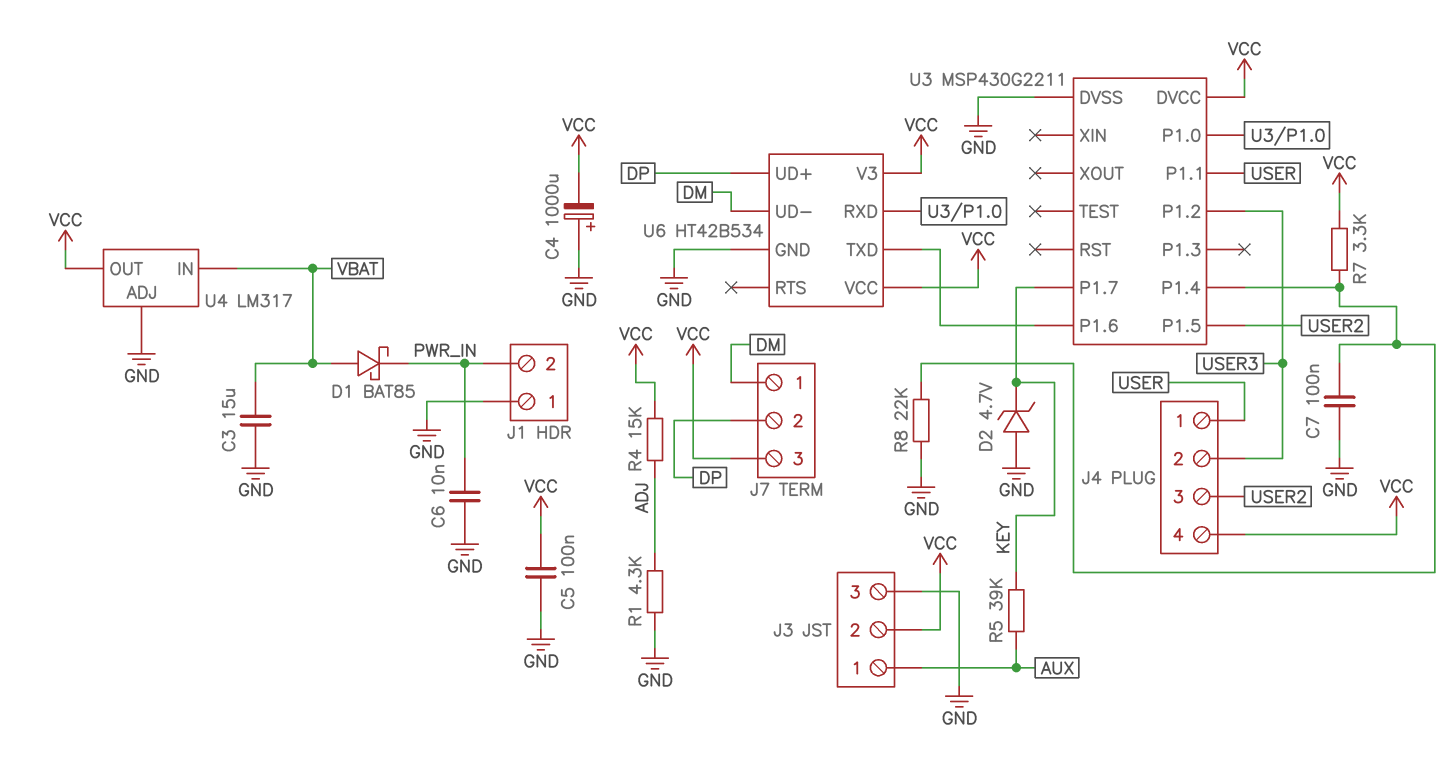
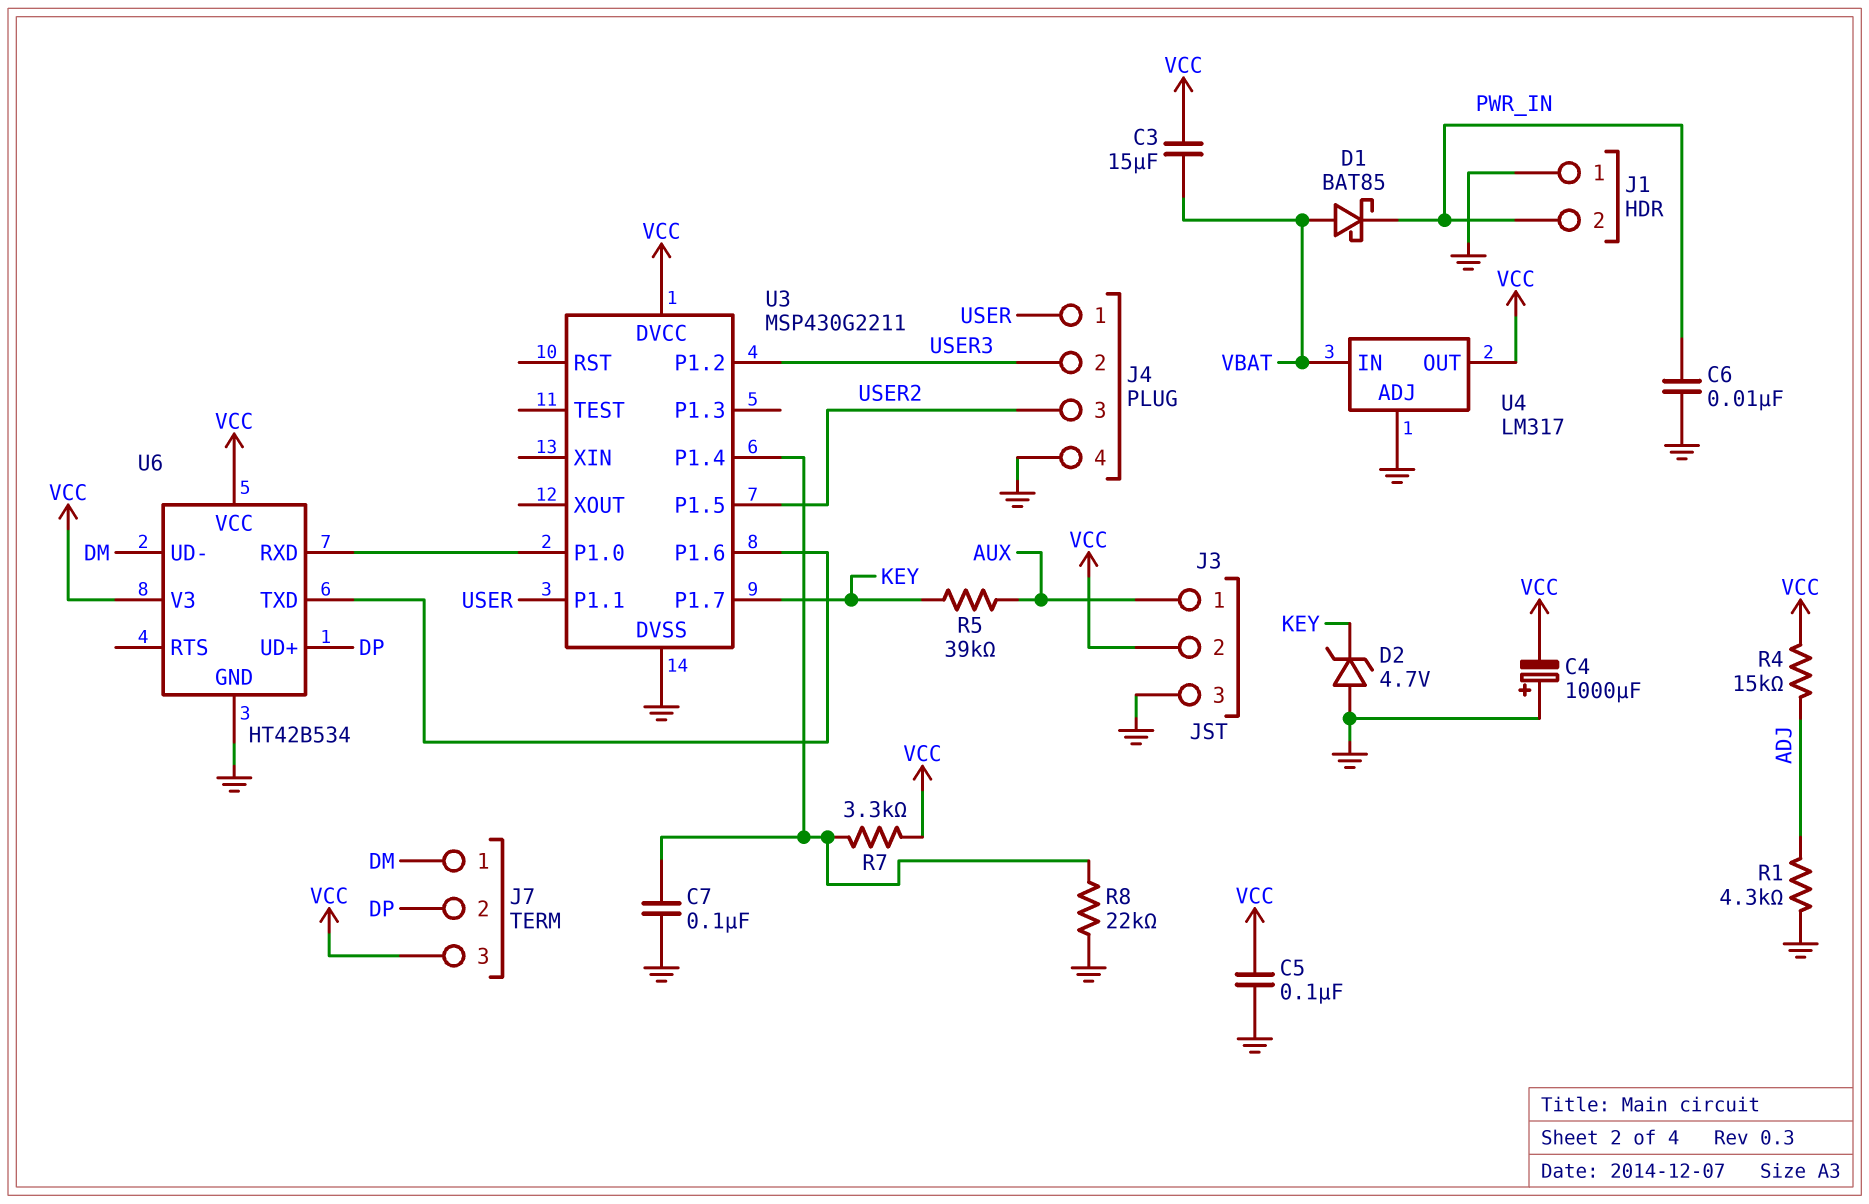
C3: 15uF (GND, VBAT) -> 15uF (VBAT, VCC)
J4 pin 4: VCC -> GND

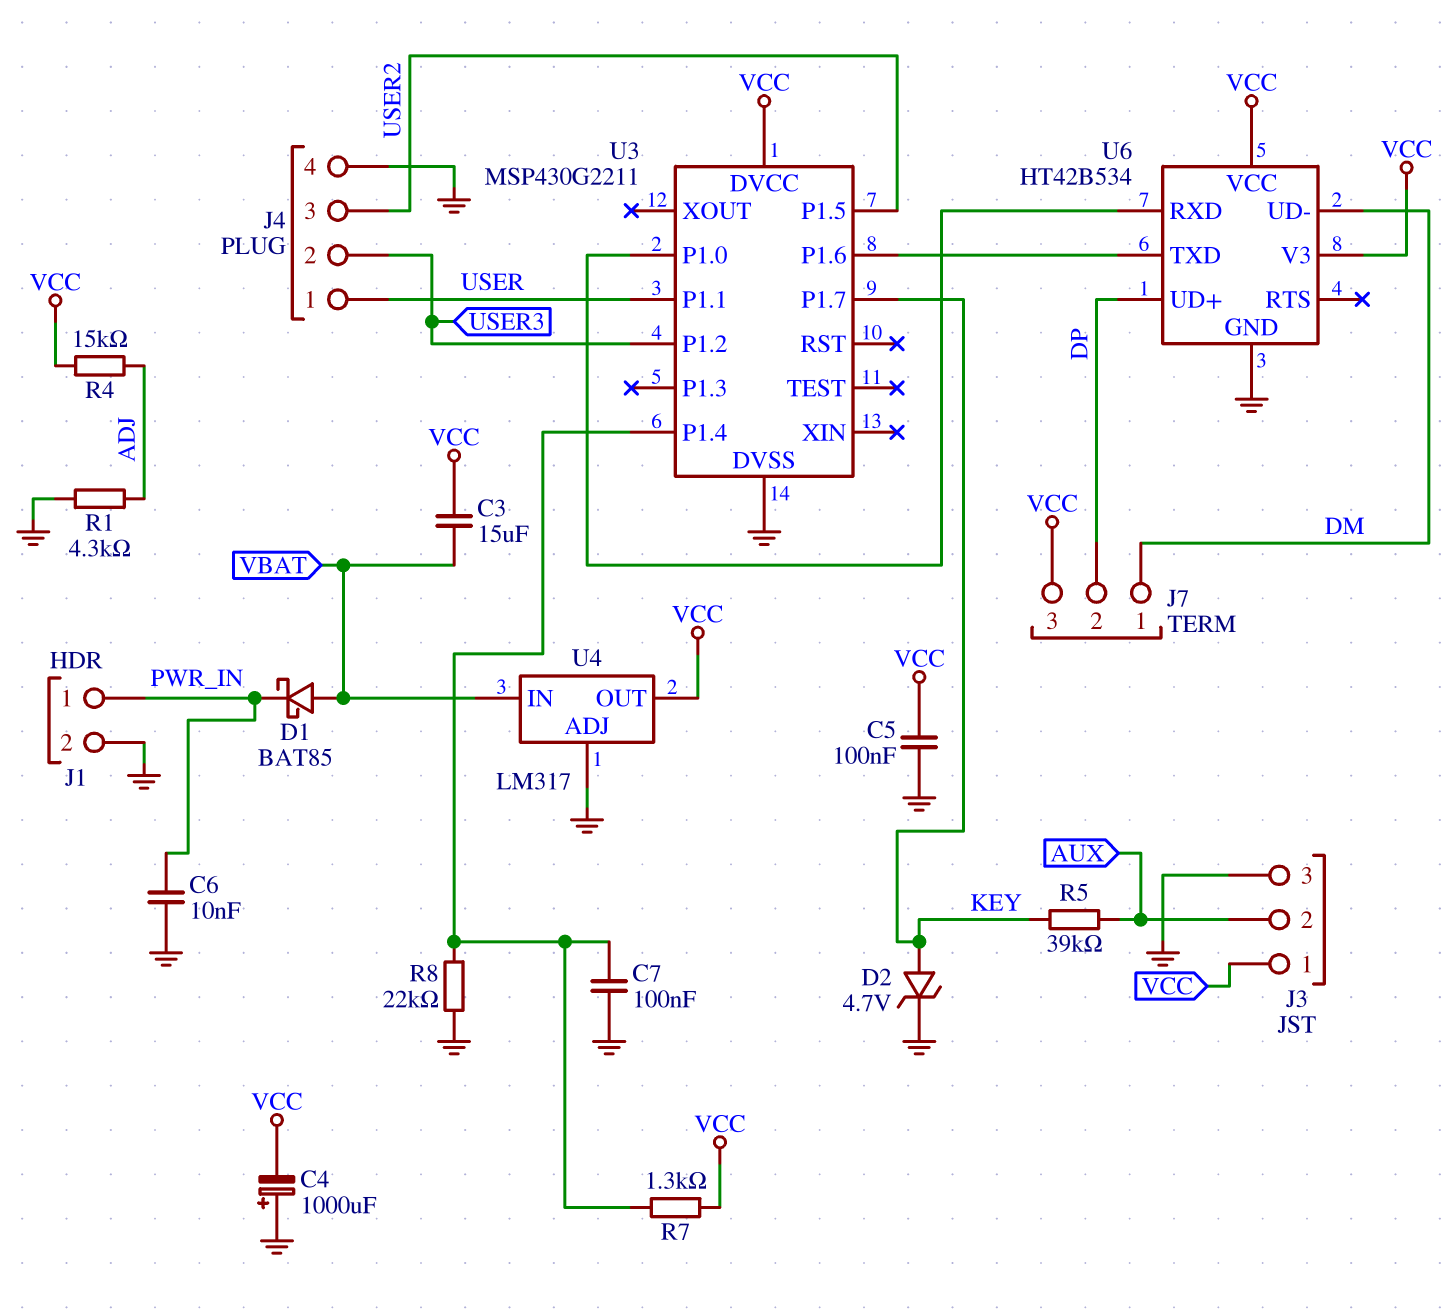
D2: zener 4.7V (A GND, K KEY) -> zener 4.7V (A KEY, K GND)
J1 pin 1: GND -> PWR_IN
J1 pin 2: PWR_IN -> GND
J3 pin 1: AUX -> VCC
J3 pin 2: VCC -> AUX
R7: 3.3k (U3/P1.4, VCC) -> 1.3k (U3/P1.4, VCC)

